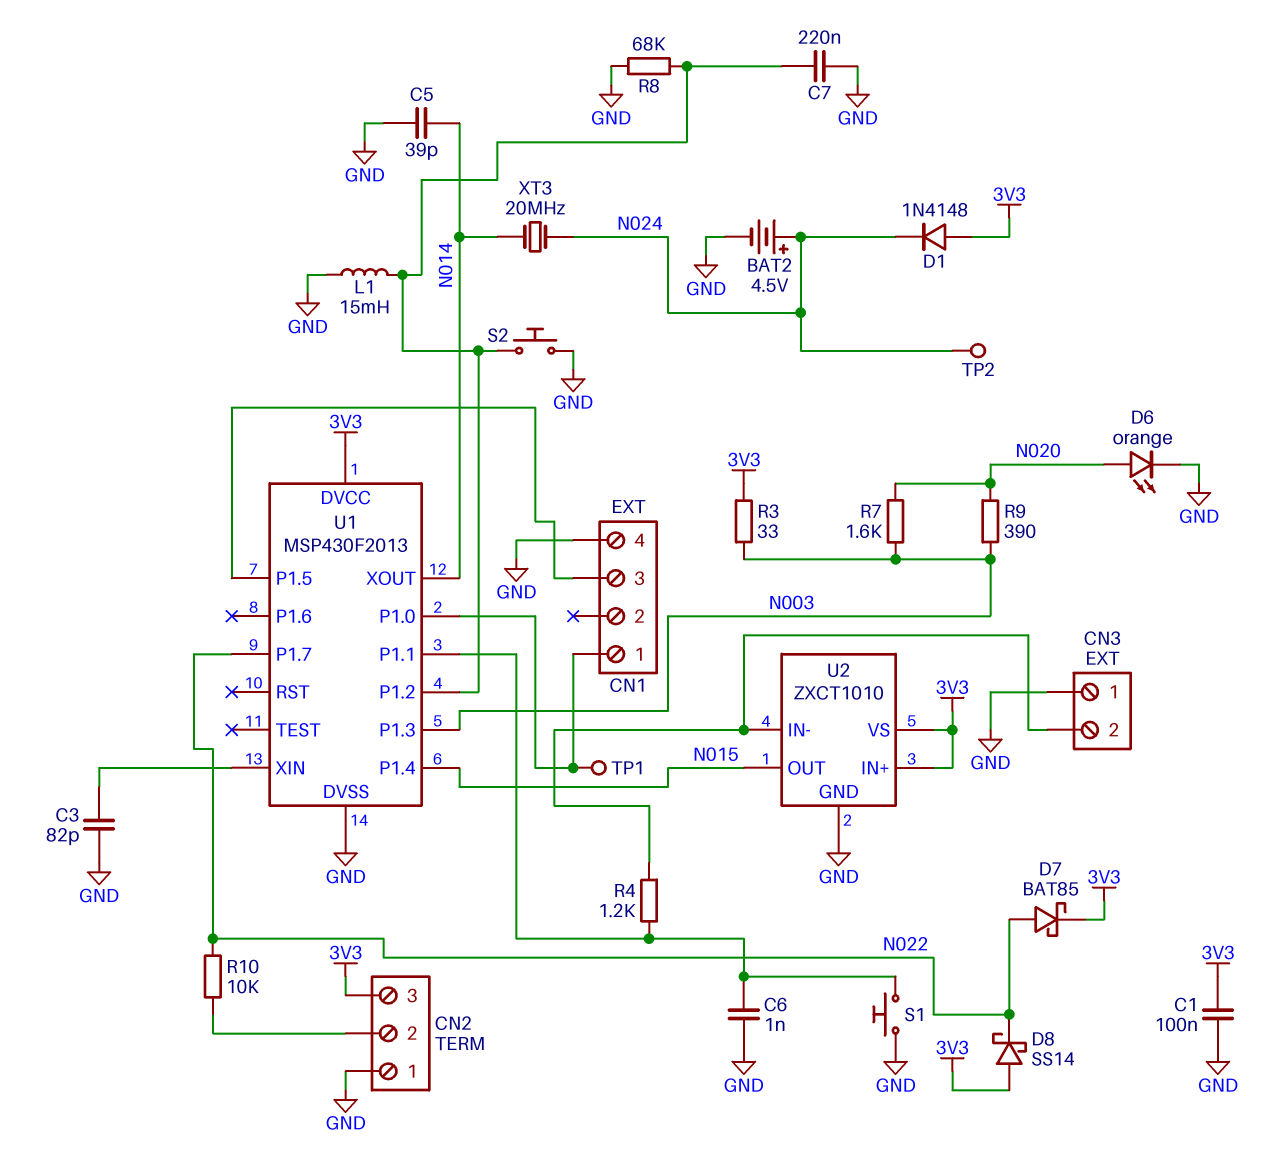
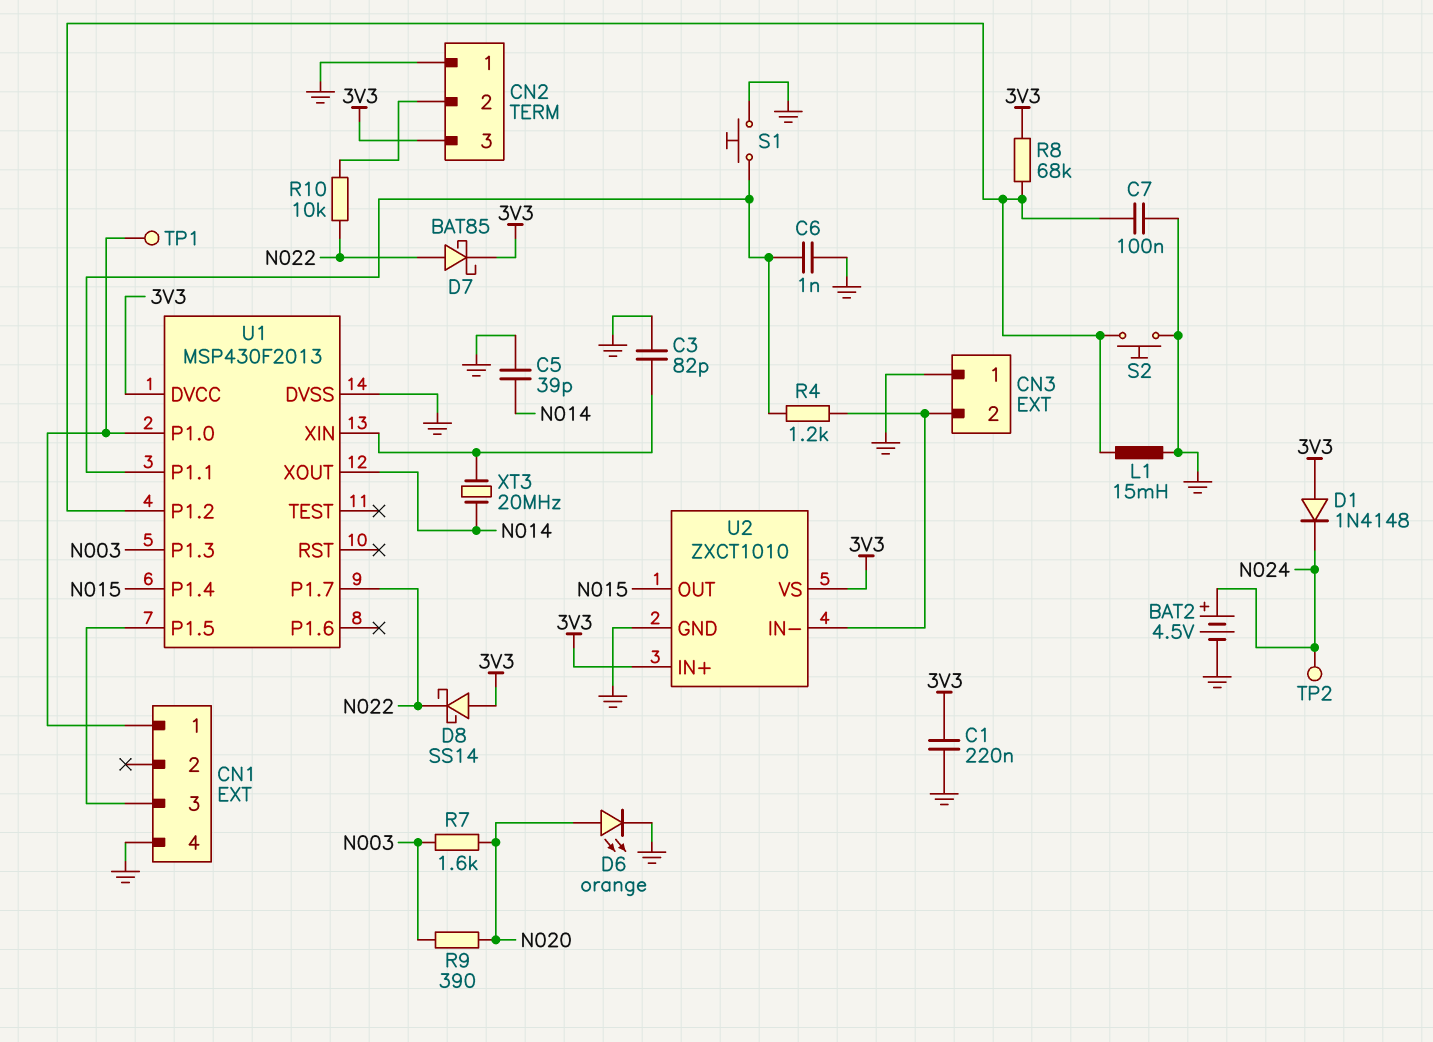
C1: 100nF (3V3, GND) -> 220nF (3V3, GND)
C7: 220nF (GND, U1/P1.2) -> 100nF (GND, U1/P1.2)
R3: 33 (3V3, N003) -> none
R8: 68k (GND, U1/P1.2) -> 68k (3V3, U1/P1.2)
XT3: 20MHz (N014, N024) -> 20MHz (N014, U1/XIN)

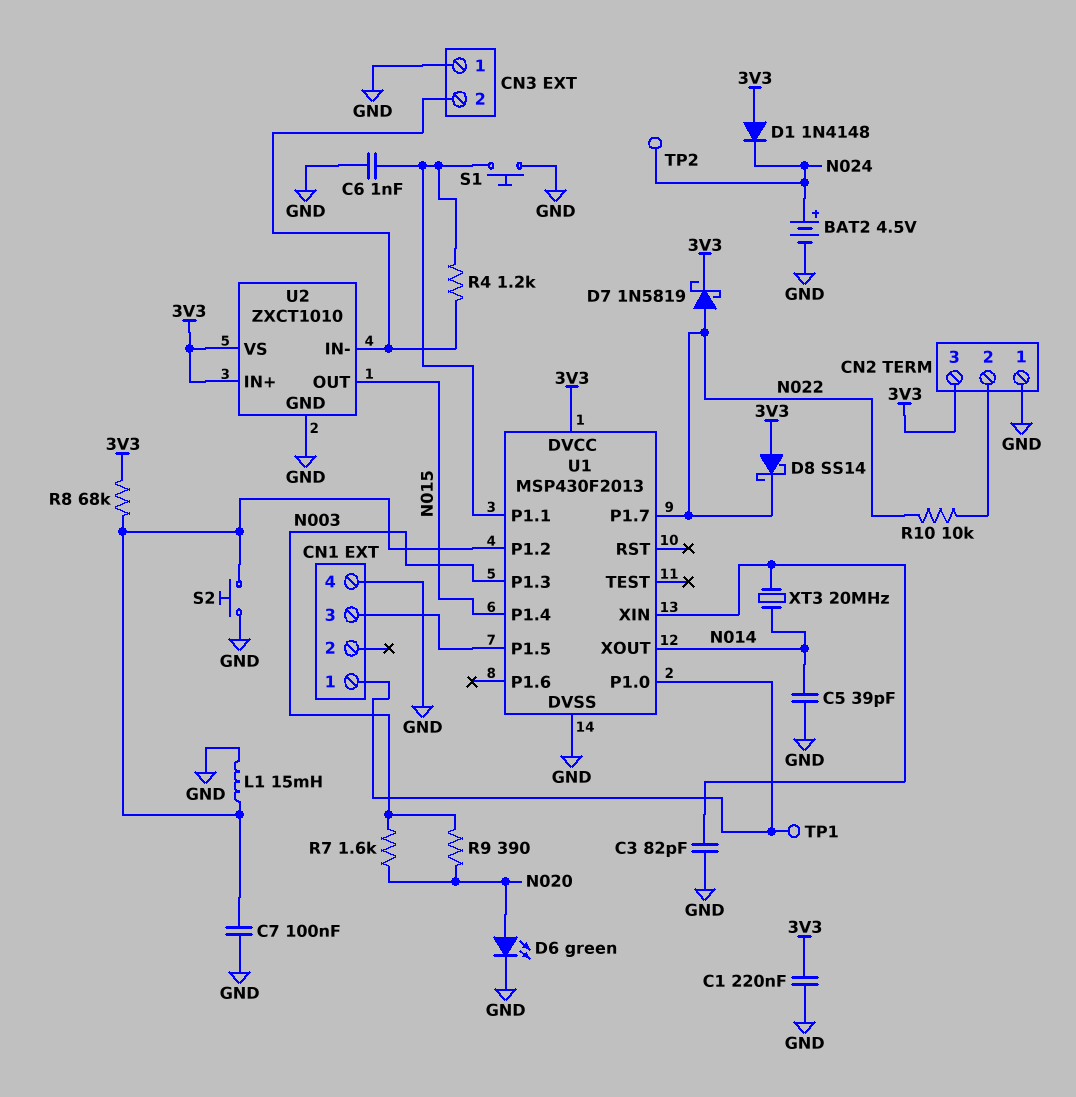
D6: LED orange (A N020, K GND) -> LED green (A N020, K GND)
D7: schottky BAT85 (A N022, K 3V3) -> schottky 1N5819 (A N022, K 3V3)

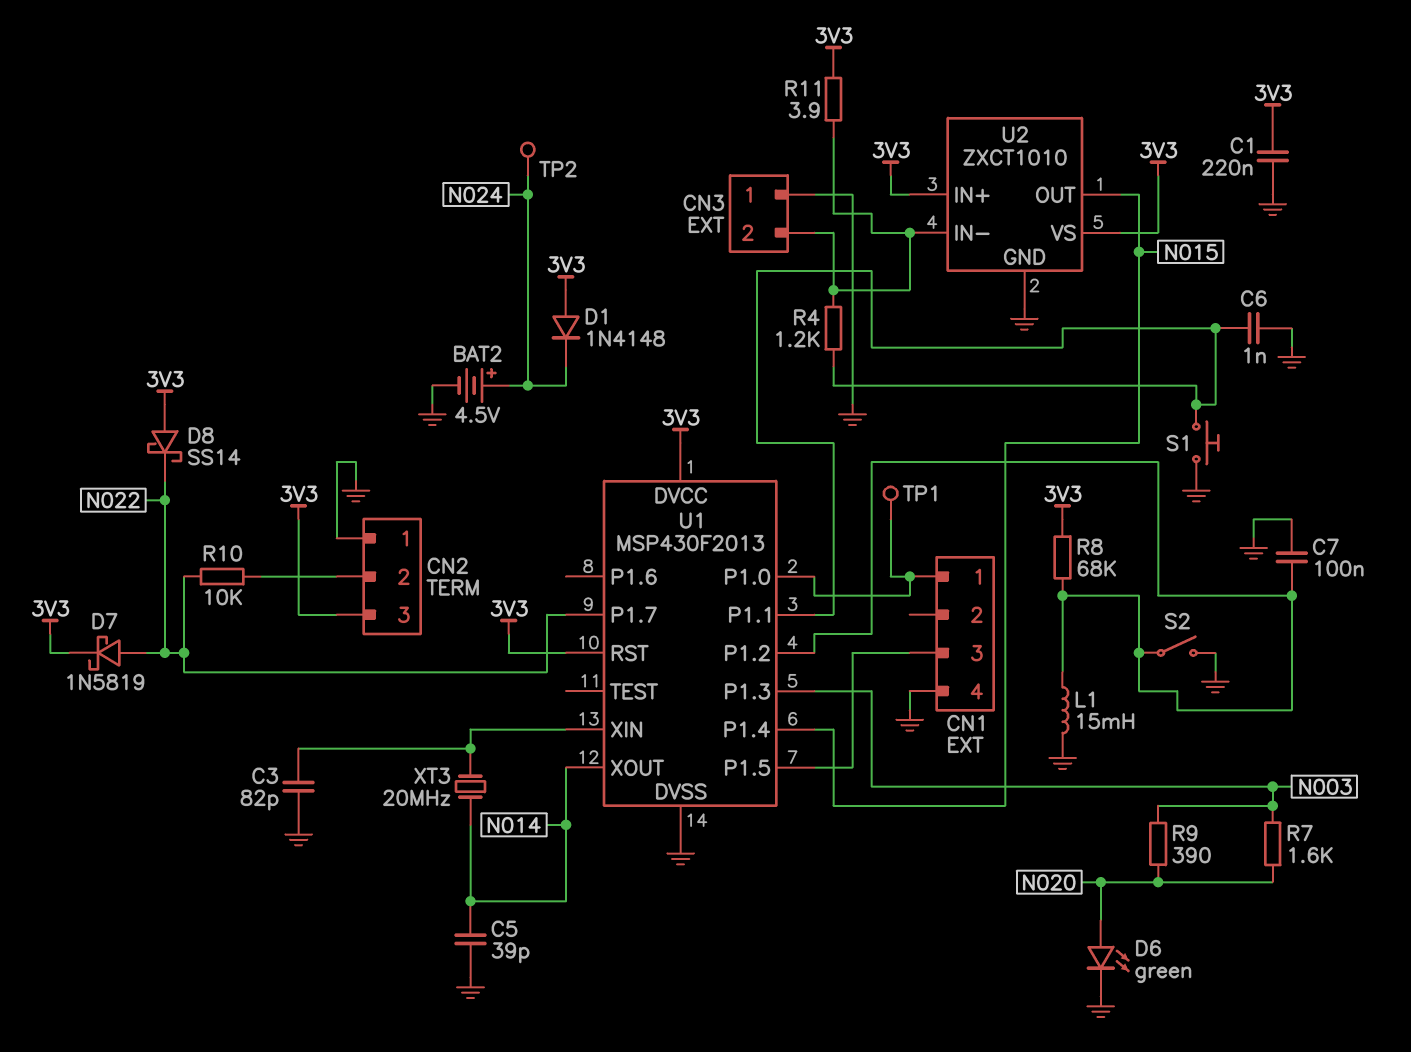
R11: none -> 3.9 (3V3, CN3/2)
S2: button (GND, U1/P1.2) -> switch (GND, U1/P1.2)
U1 pin RST: none -> 3V3

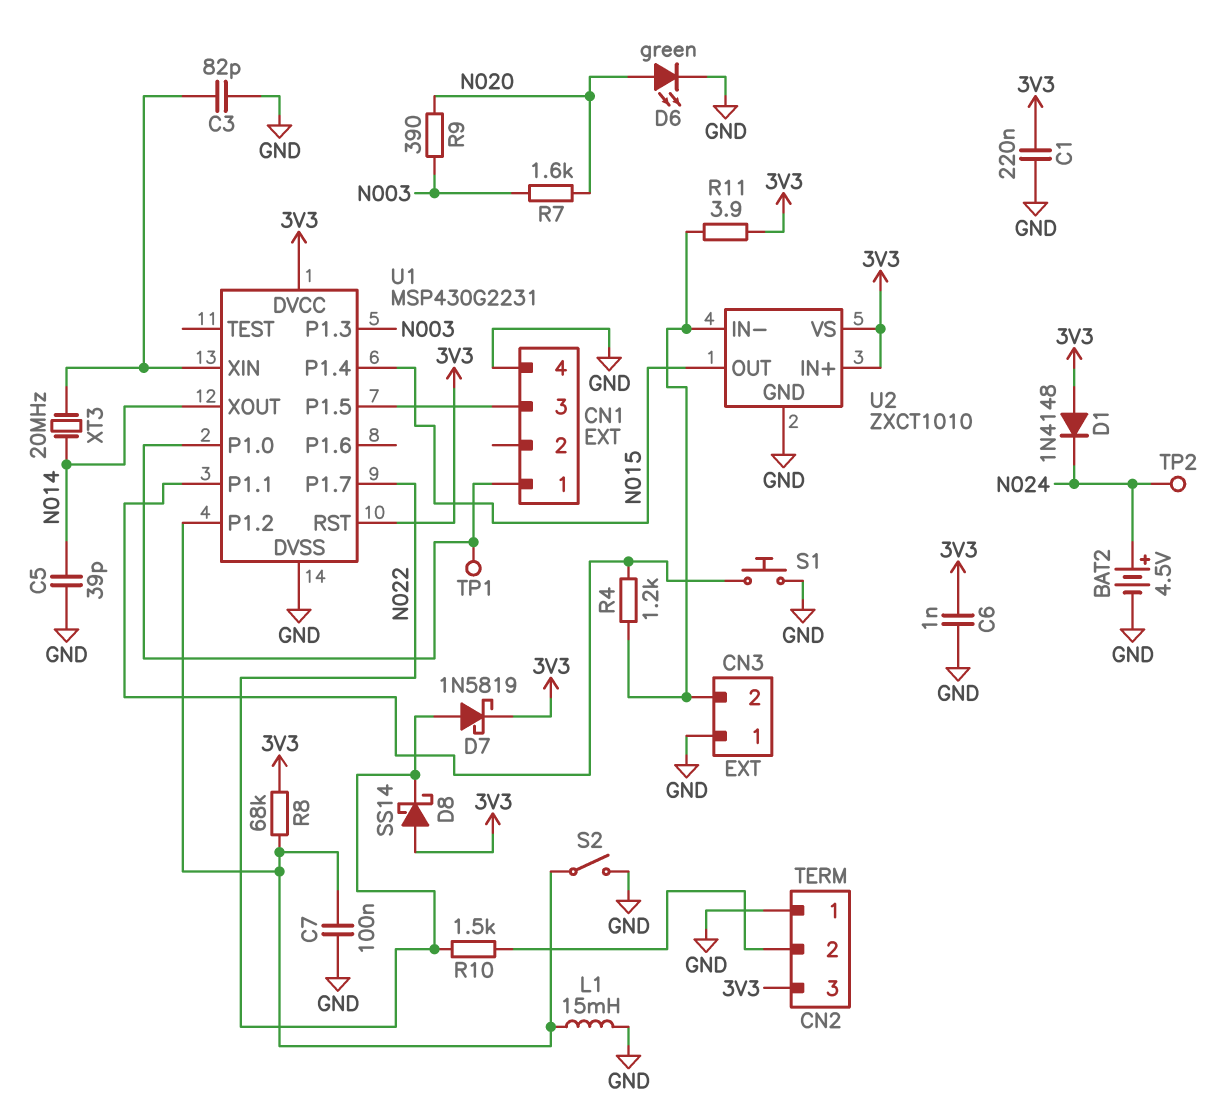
C6: 1nF (GND, U1/P1.1) -> 1nF (3V3, GND)
R10: 10k (CN2/2, N022) -> 1.5k (CN2/2, N022)
U1: MSP430F2013 -> MSP430G2231

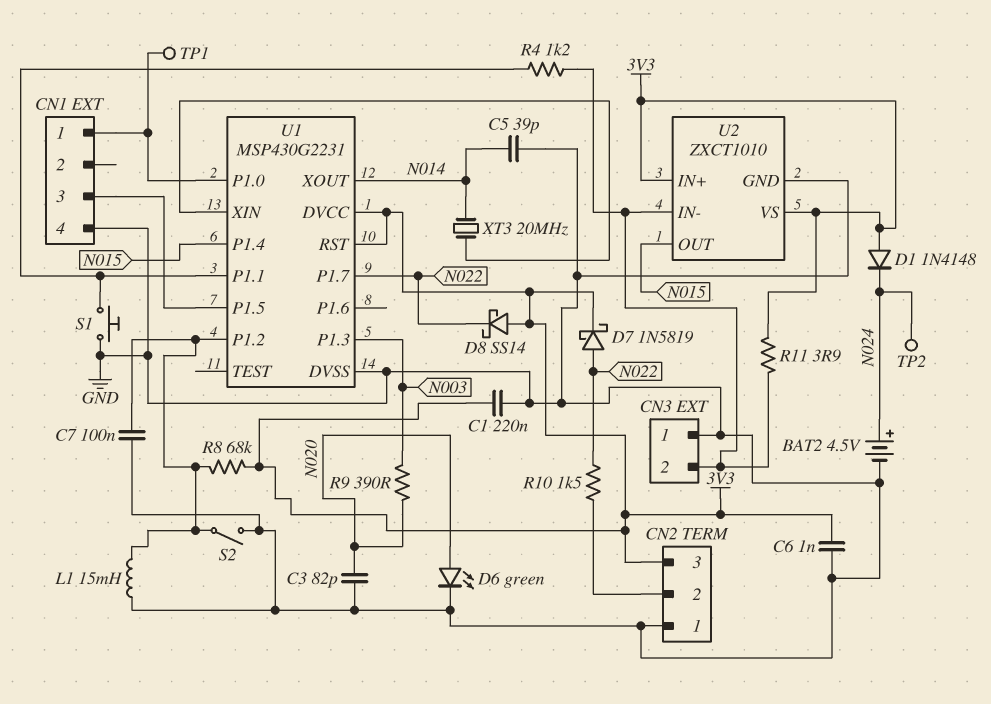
C3: 82pF (GND, U1/XIN) -> 82pF (GND, N020)
R7: 1.6k (N003, N020) -> none

